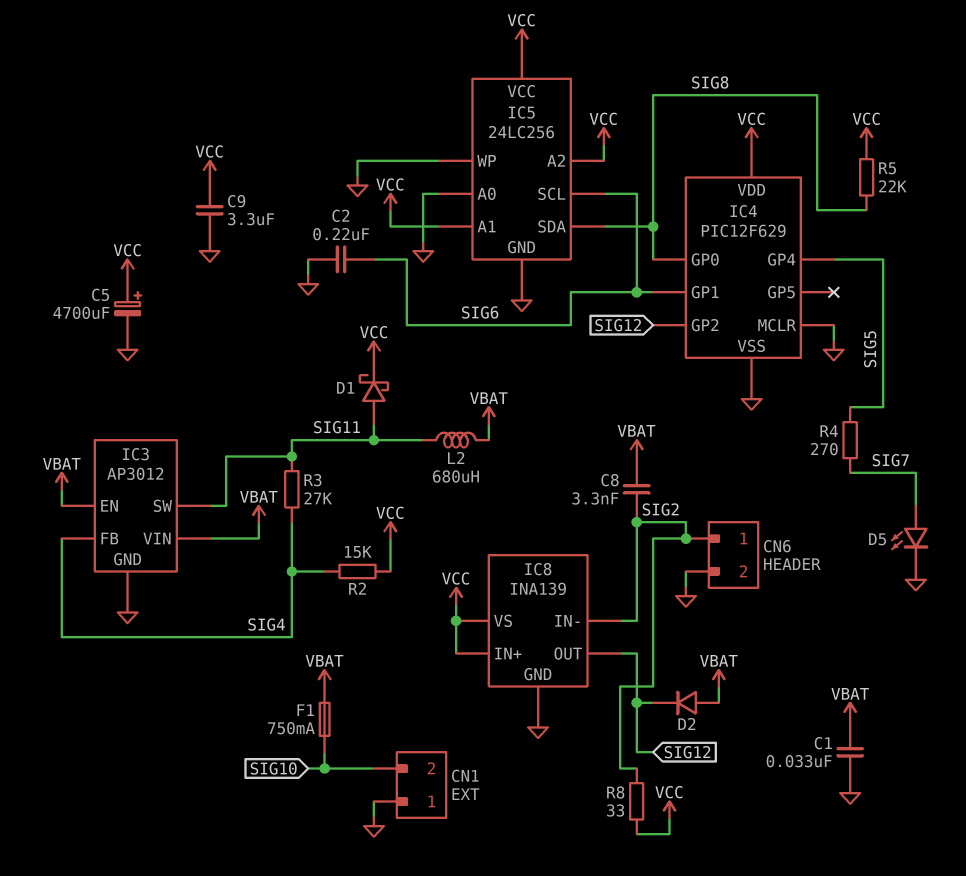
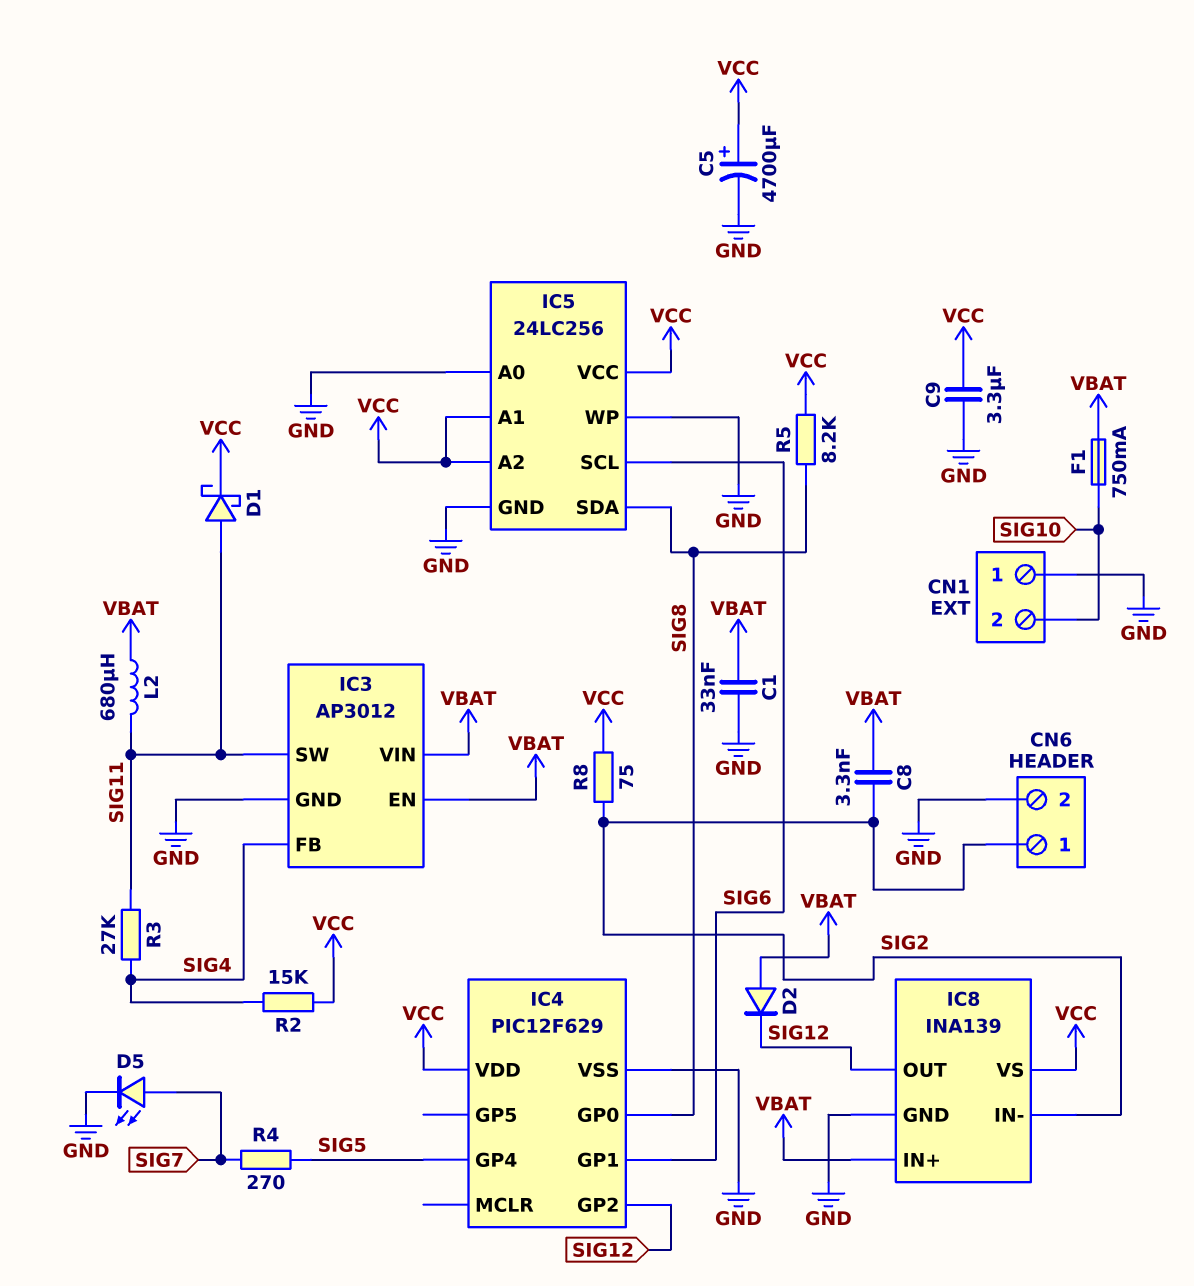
C2: 220nF (GND, SIG6) -> none
IC4 pin MCLR: GND -> none
IC8 pin IN+: VCC -> VBAT
R5: 22k (SIG8, VCC) -> 8.2k (SIG8, VCC)
R8: 33 (SIG2, VCC) -> 75 (SIG2, VCC)

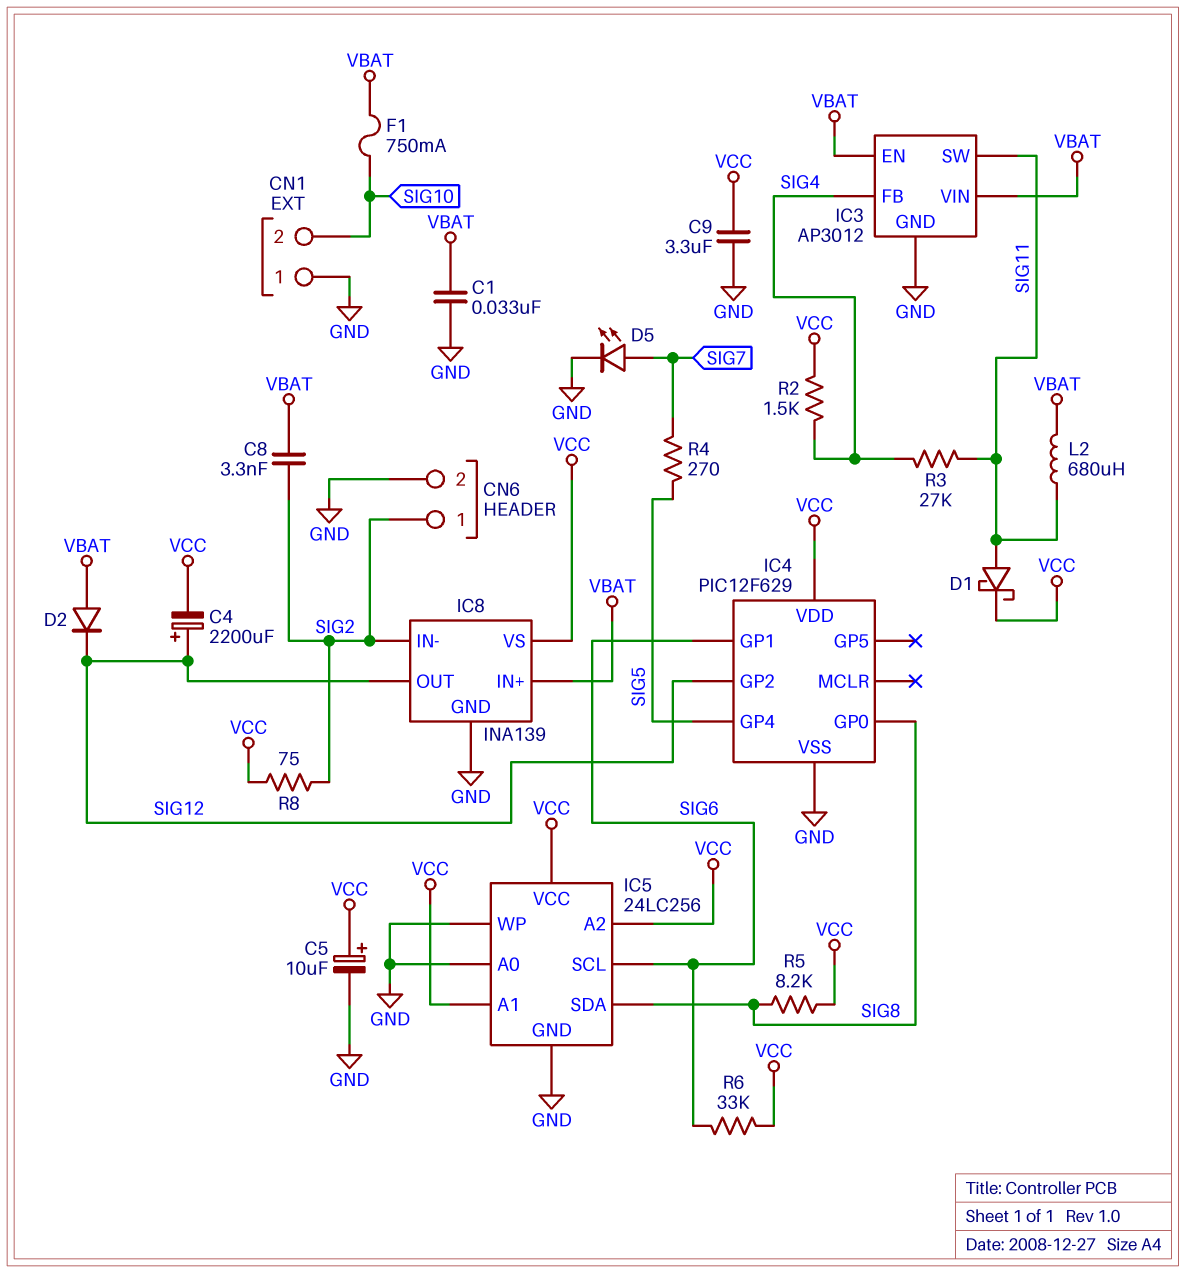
C4: none -> 2200uF (plus SIG12, minus VCC)
C5: 4700uF (plus VCC, minus GND) -> 10uF (plus VCC, minus GND)
R2: 15k (SIG4, VCC) -> 1.5k (SIG4, VCC)
R6: none -> 33k (SIG6, VCC)

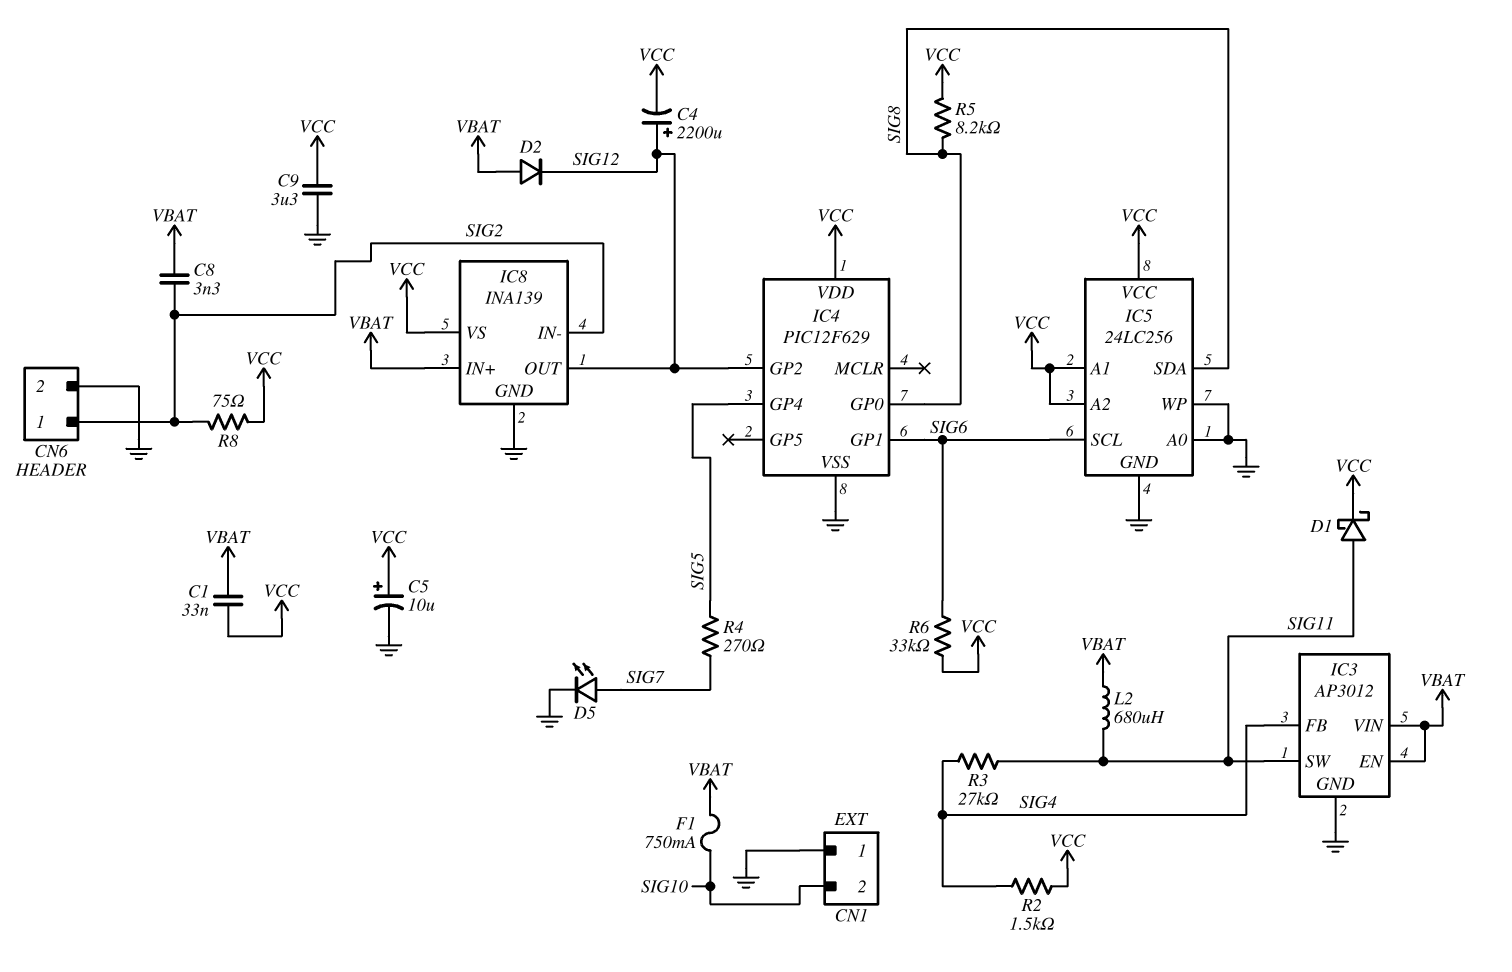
C1: 33nF (GND, VBAT) -> 33nF (VBAT, VCC)

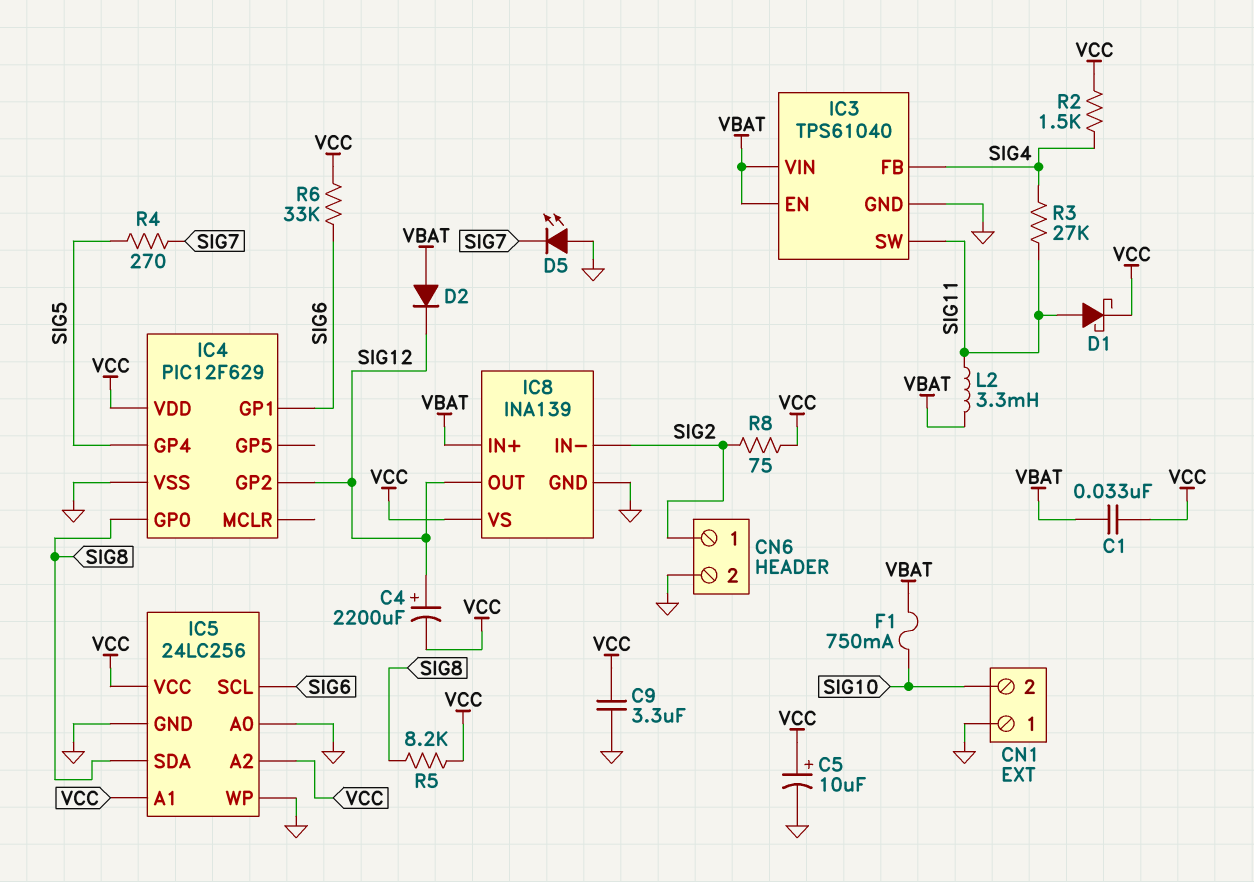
C8: 3.3nF (SIG2, VBAT) -> none
D5: LED (A SIG7, K GND) -> LED (A GND, K SIG7)
IC3: AP3012 -> TPS61040
L2: 680uH (SIG11, VBAT) -> 3.3mH (SIG11, VBAT)

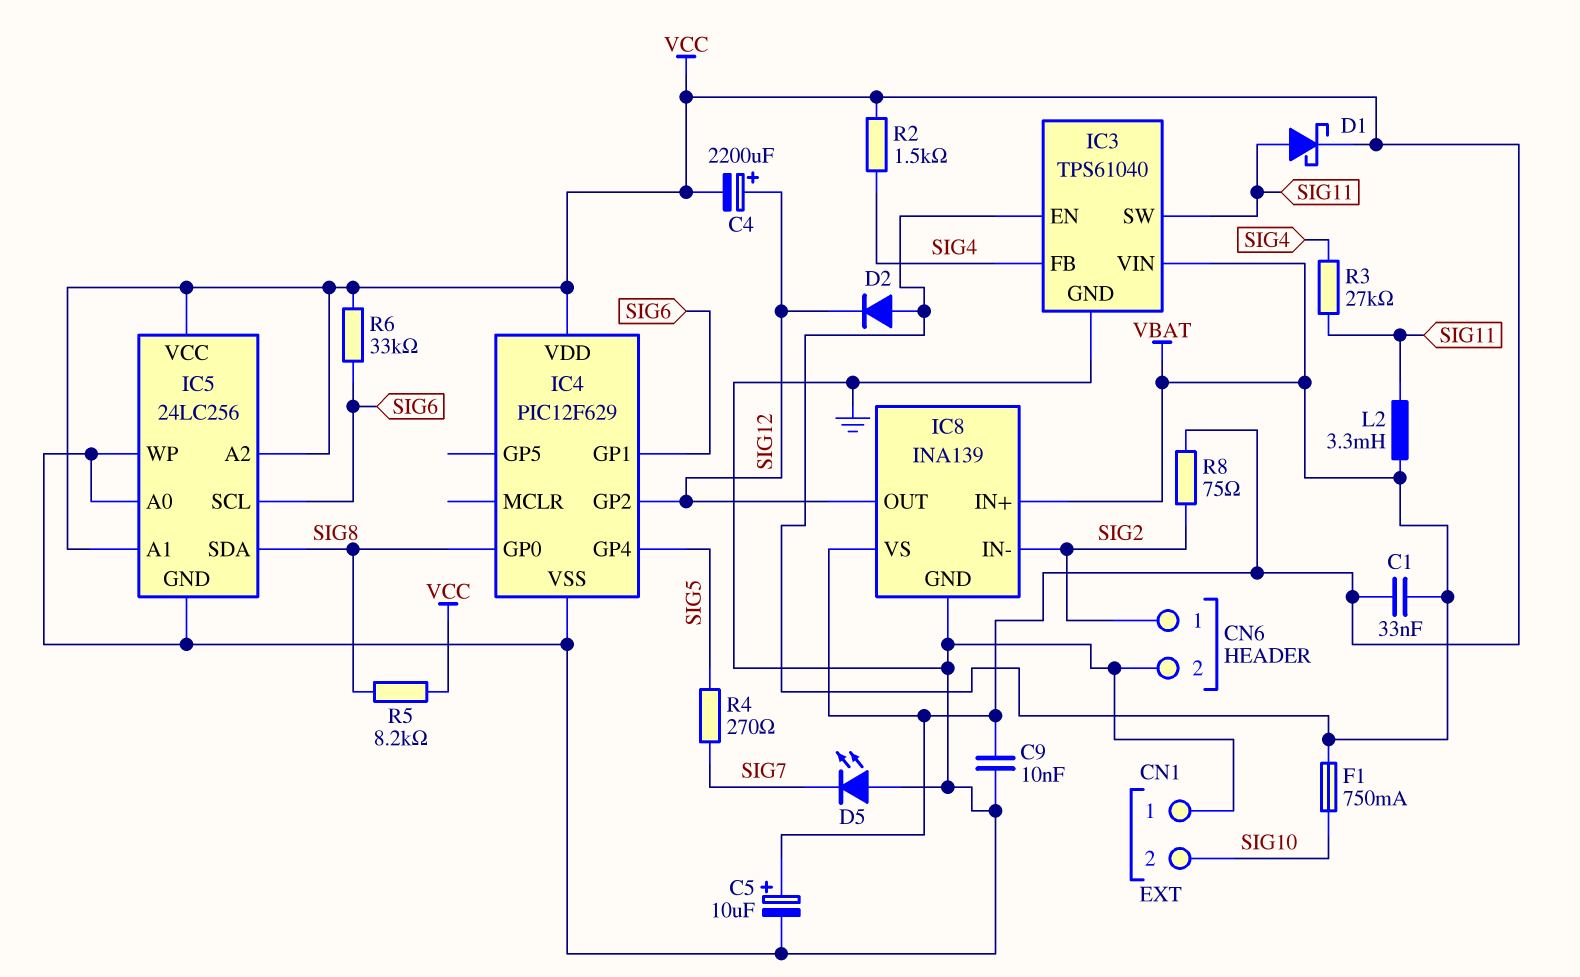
C9: 3.3uF (GND, VCC) -> 10nF (GND, VCC)

